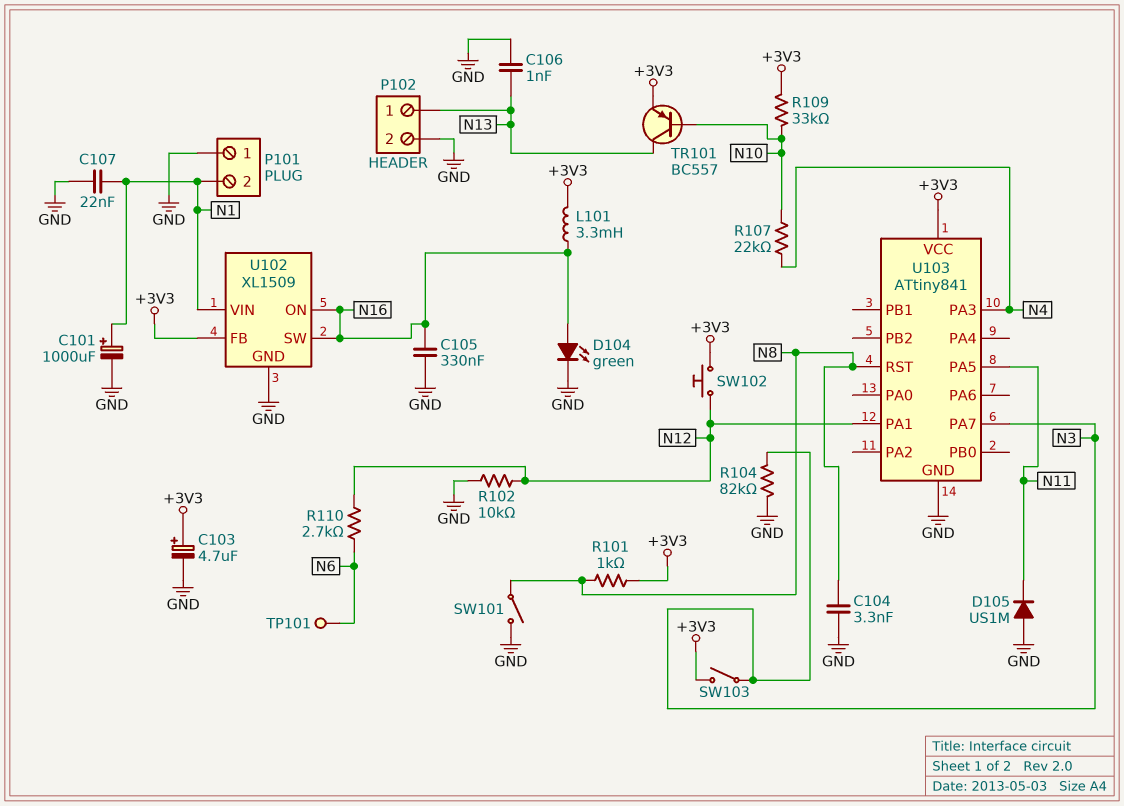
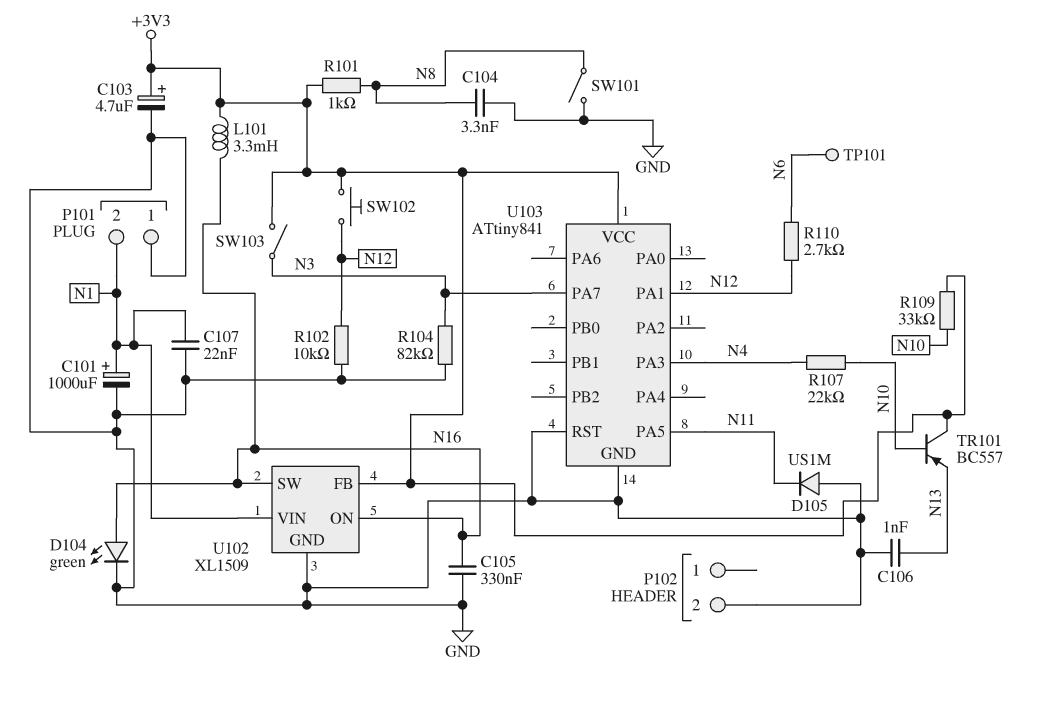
P102 pin 1: N13 -> none
TR101: PNP BC557 (B N10, C N13, E +3V3) -> PNP BC557 (B N10, C +3V3, E N13)
U103 pin RST: N8 -> GND

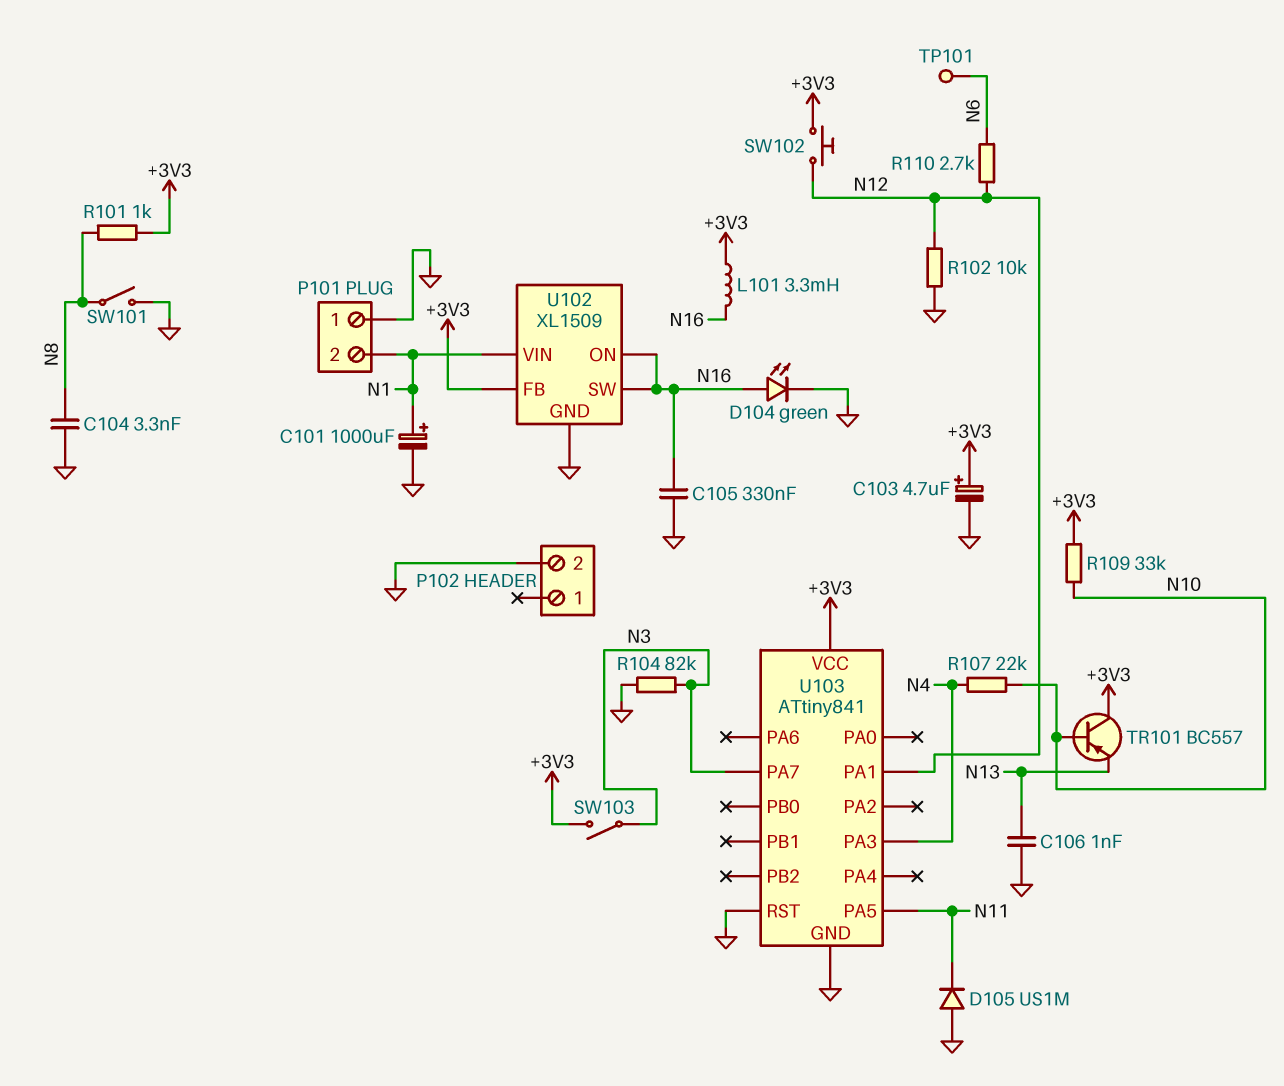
C107: 22nF (GND, N1) -> none

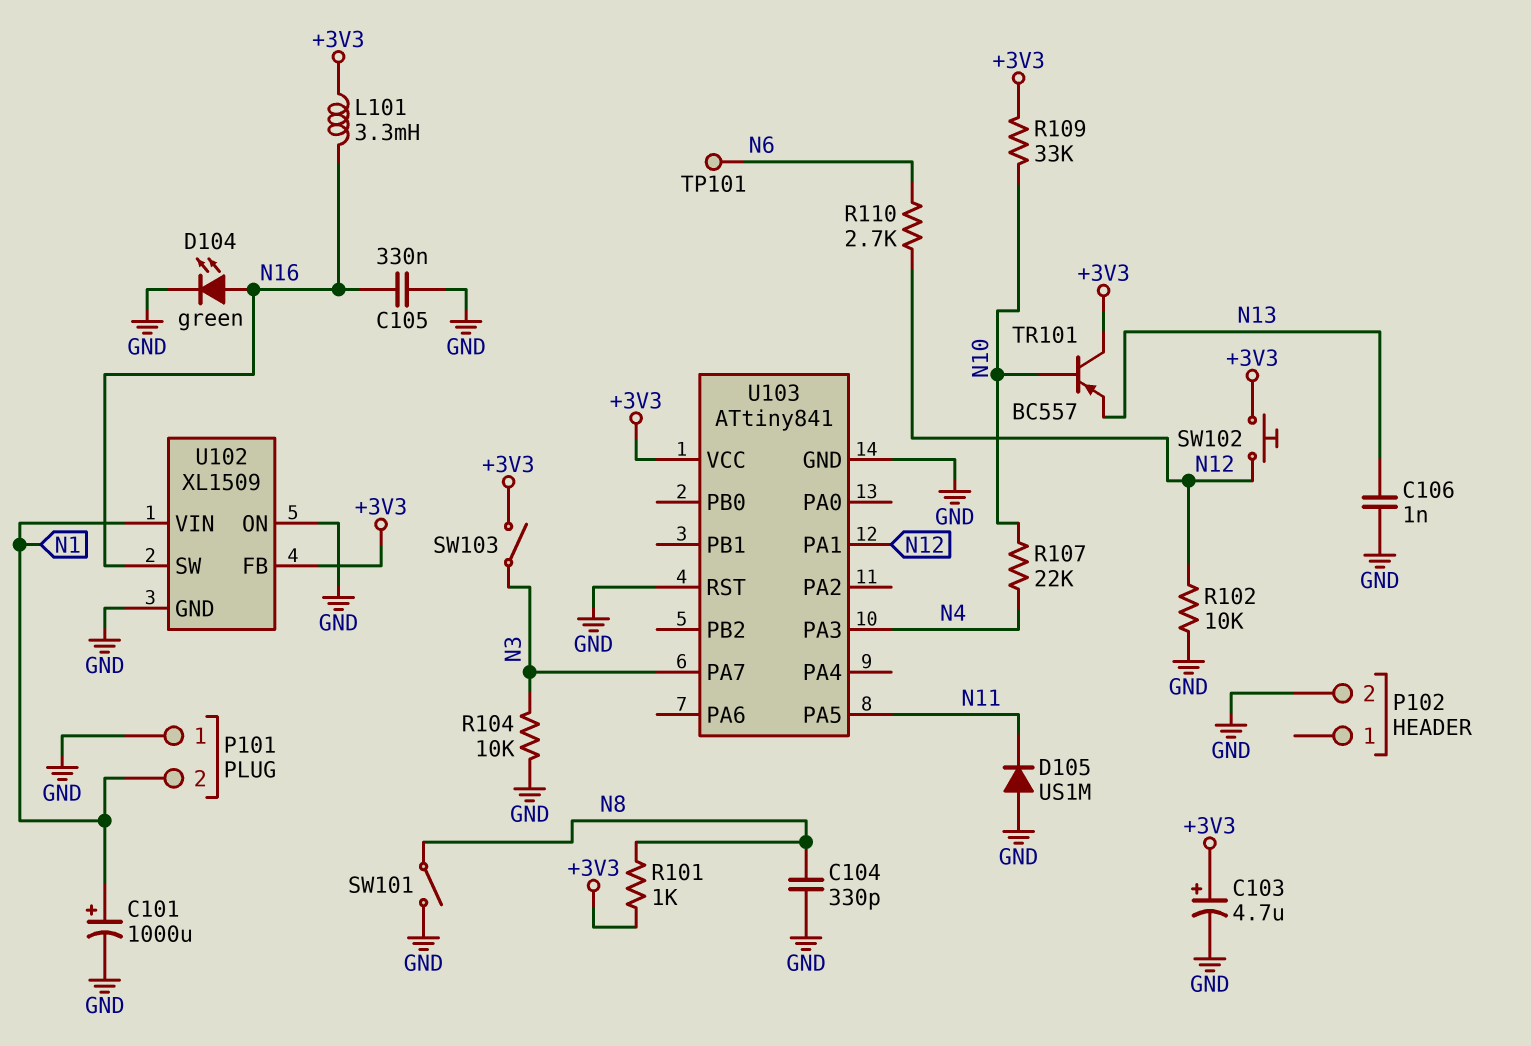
C104: 3.3nF (GND, N8) -> 330pF (GND, N8)
R104: 82k (GND, N3) -> 10k (GND, N3)
U102 pin ON: N16 -> GND

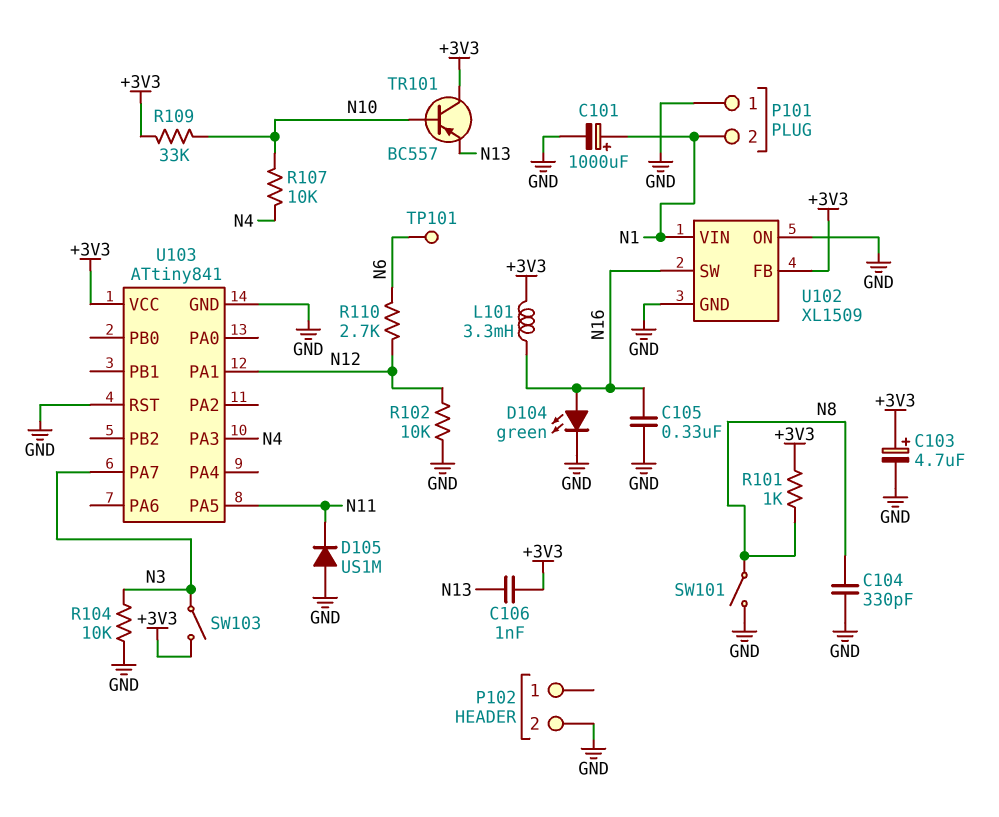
C106: 1nF (GND, N13) -> 1nF (+3V3, N13)
R107: 22k (N4, N10) -> 10k (N4, N10)
SW102: button (+3V3, N12) -> none

